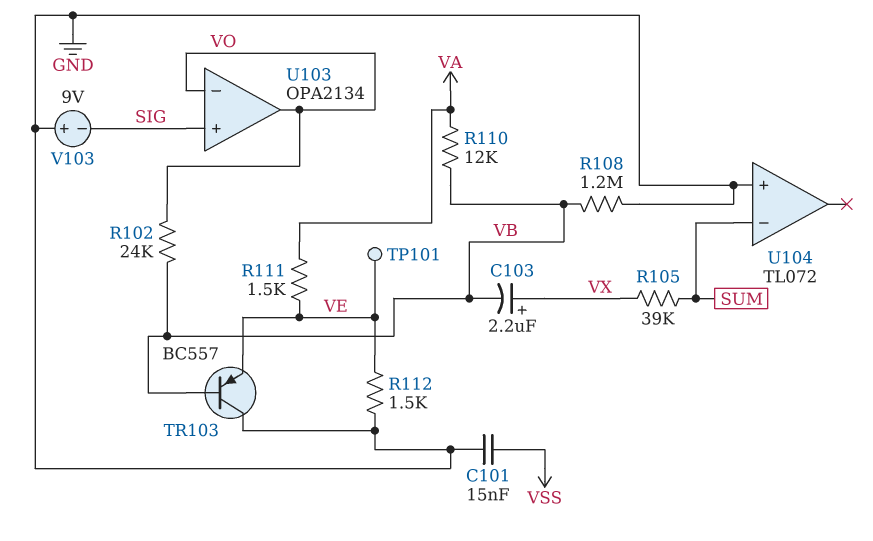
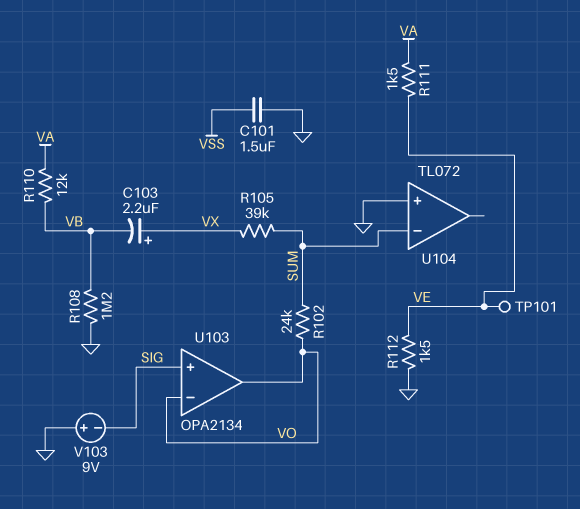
C101: 15nF (GND, VSS) -> 1.5uF (GND, VSS)
R102: 24k (VB, VO) -> 24k (SUM, VO)
TR103: PNP BC557 (B VB, C GND, E VE) -> none

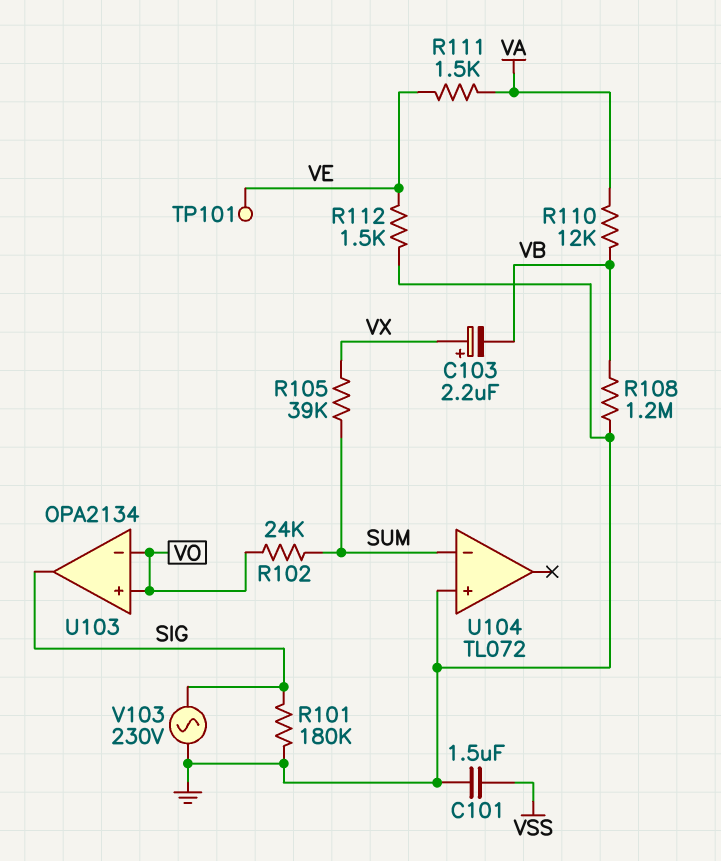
R101: none -> 180k (GND, SIG)
U103 pin in+: SIG -> VO
U103 pin out: VO -> SIG
V103: 9V (plus GND, minus SIG) -> AC 230V (GND, SIG)

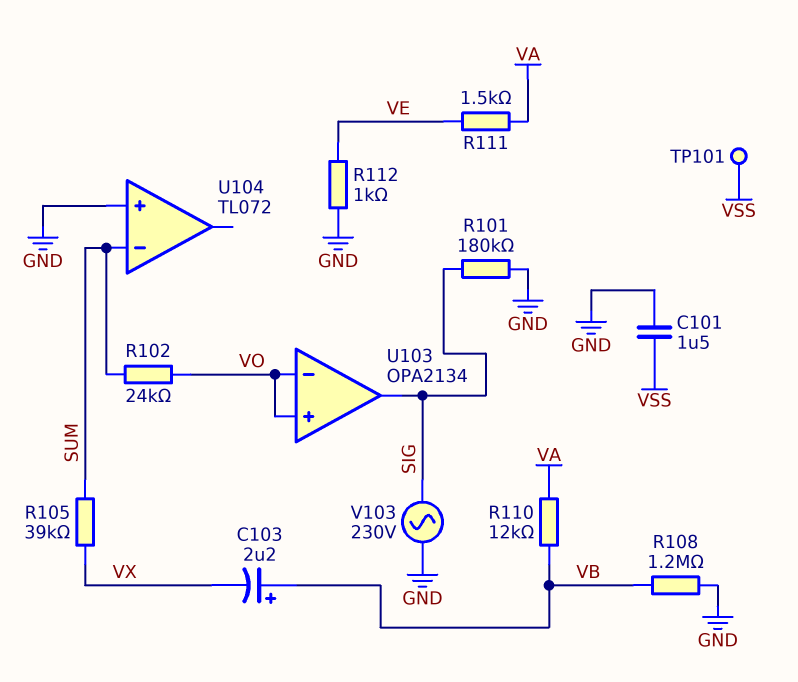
C103: 2.2uF (plus VX, minus VB) -> 2.2uF (plus VB, minus VX)
R112: 1.5k (GND, VE) -> 1k (GND, VE)
TP101: test point (VE) -> test point (VSS)

